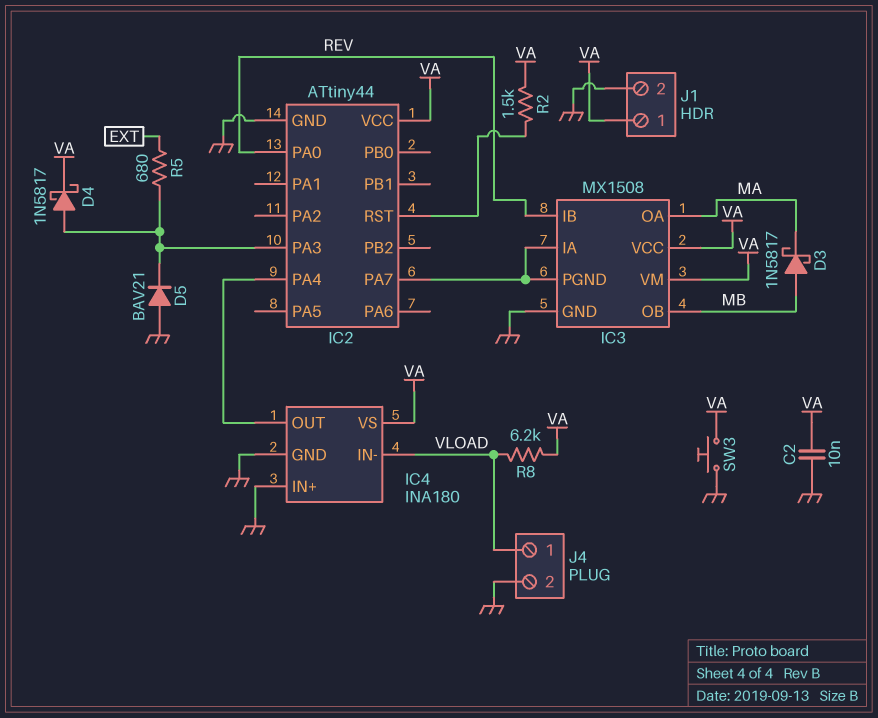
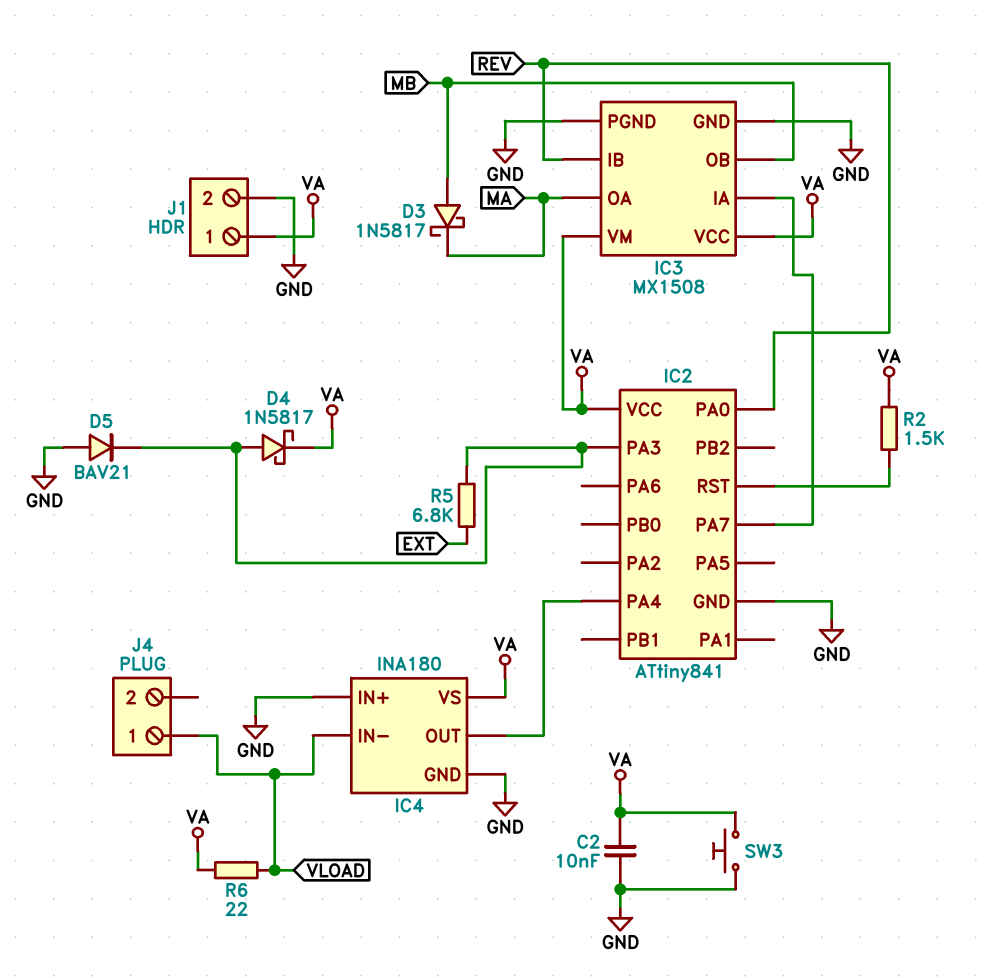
IC2: ATtiny44 -> ATtiny841
IC3 pin PGND: IC2/PA7 -> GND
J4 pin 2: GND -> none
R5: 680 (EXT, IC2/PA3) -> 6.8k (EXT, IC2/PA3)
R6: none -> 22 (VA, VLOAD)
R8: 6.2k (VA, VLOAD) -> none

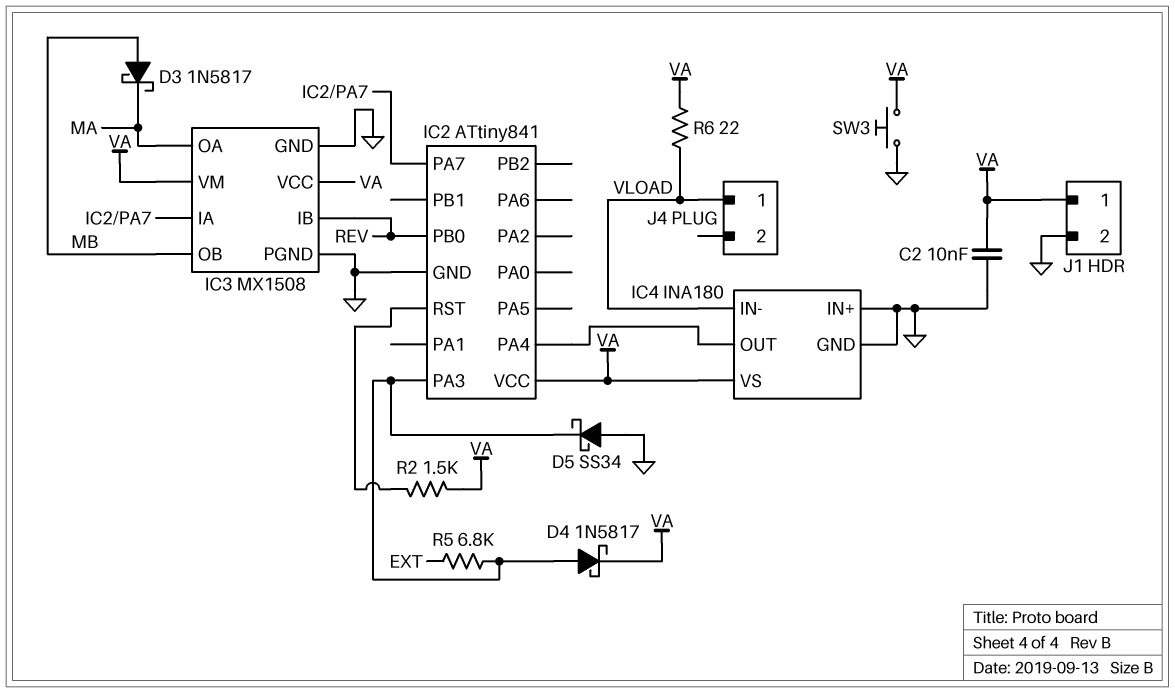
D5: diode BAV21 (A GND, K IC2/PA3) -> schottky SS34 (A GND, K IC2/PA3)
IC2 pin PA0: REV -> none
IC2 pin PB0: none -> REV

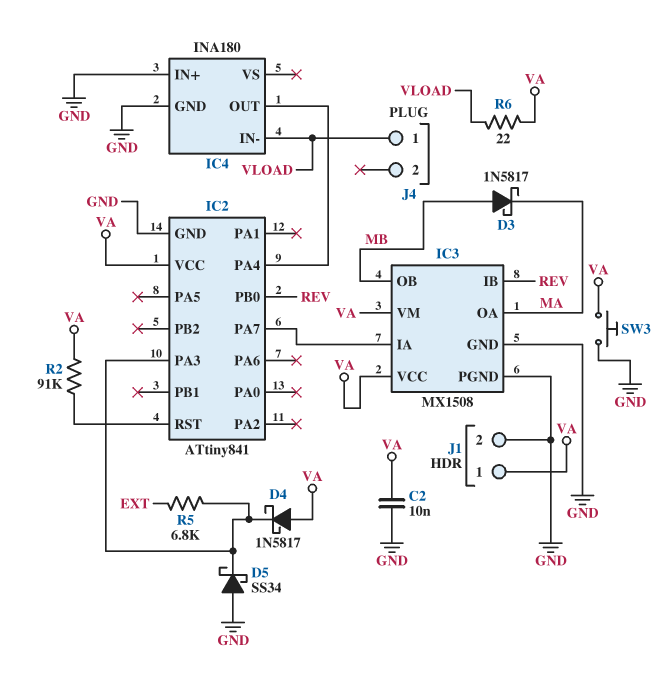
D4: schottky 1N5817 (A IC2/PA3, K VA) -> schottky 1N5817 (A VA, K IC2/PA3)
IC4 pin VS: VA -> none
R2: 1.5k (IC2/RST, VA) -> 91k (IC2/RST, VA)

